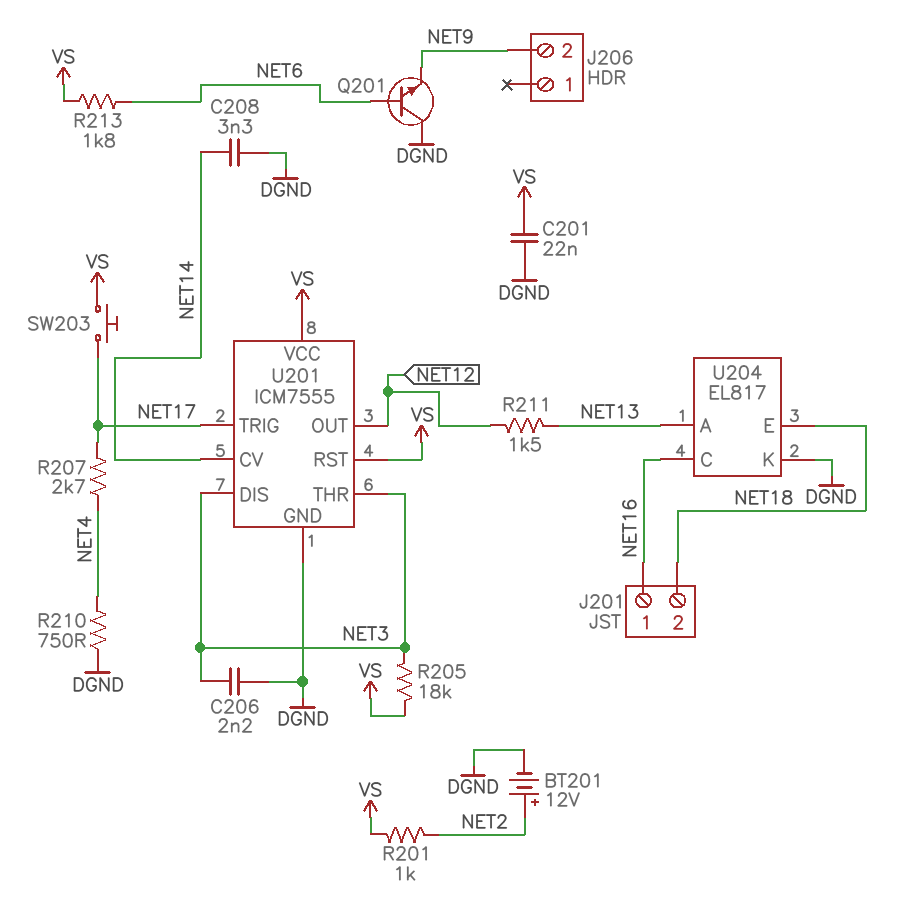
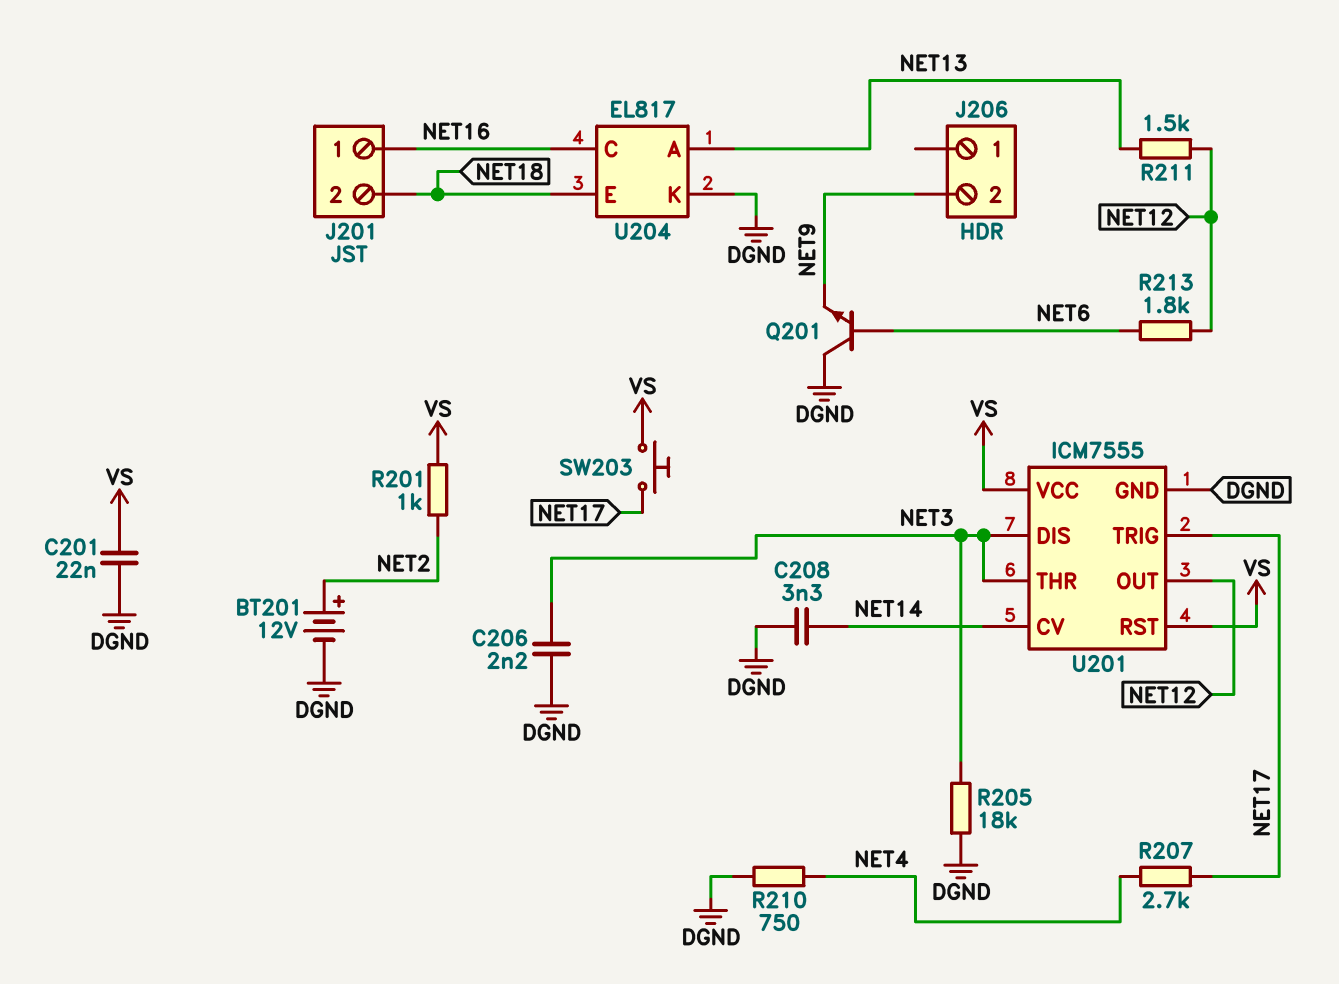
R205: 18k (NET3, VS) -> 18k (DGND, NET3)
R213: 1.8k (NET6, VS) -> 1.8k (NET6, NET12)

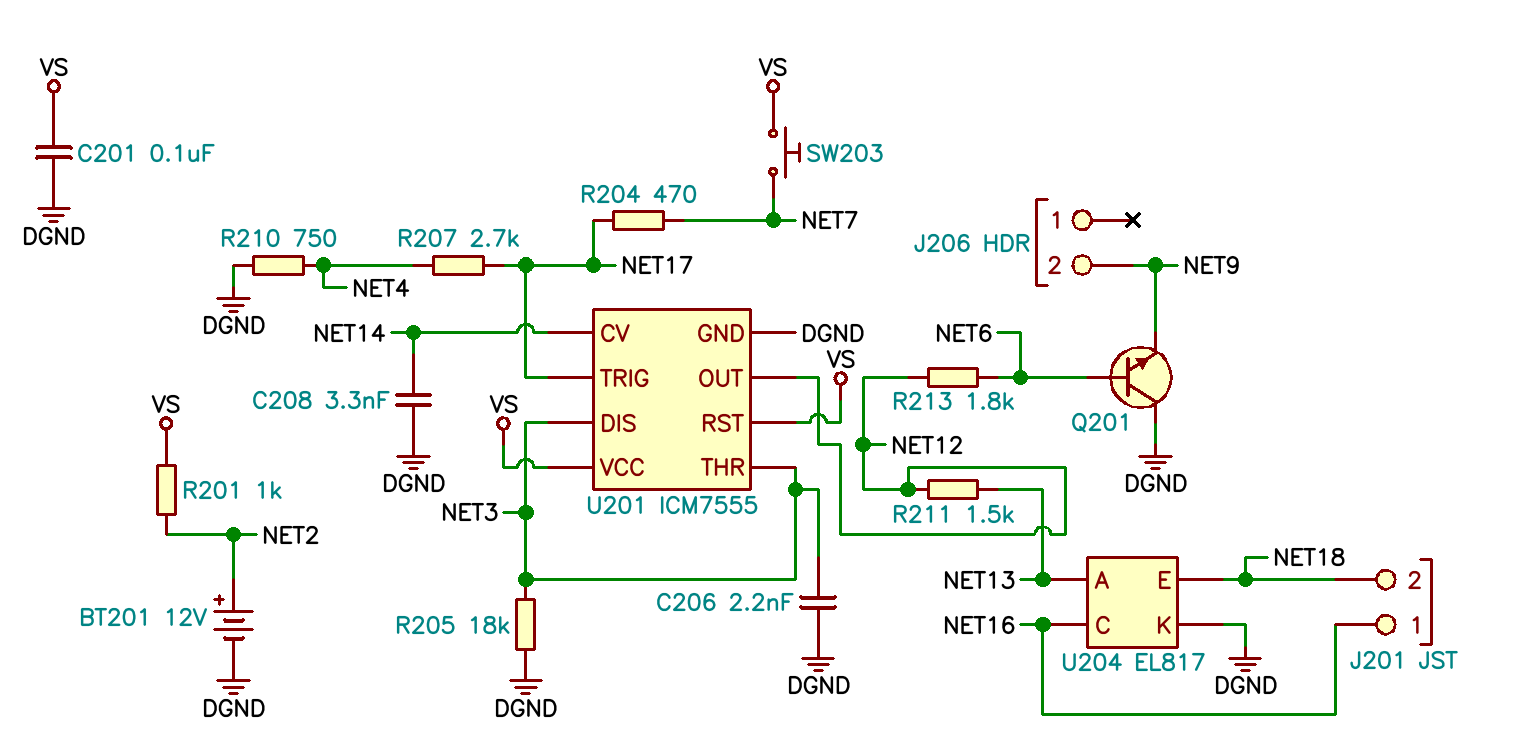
C201: 22nF (DGND, VS) -> 100nF (DGND, VS)
R204: none -> 470 (NET7, NET17)
SW203: button (NET17, VS) -> button (NET7, VS)

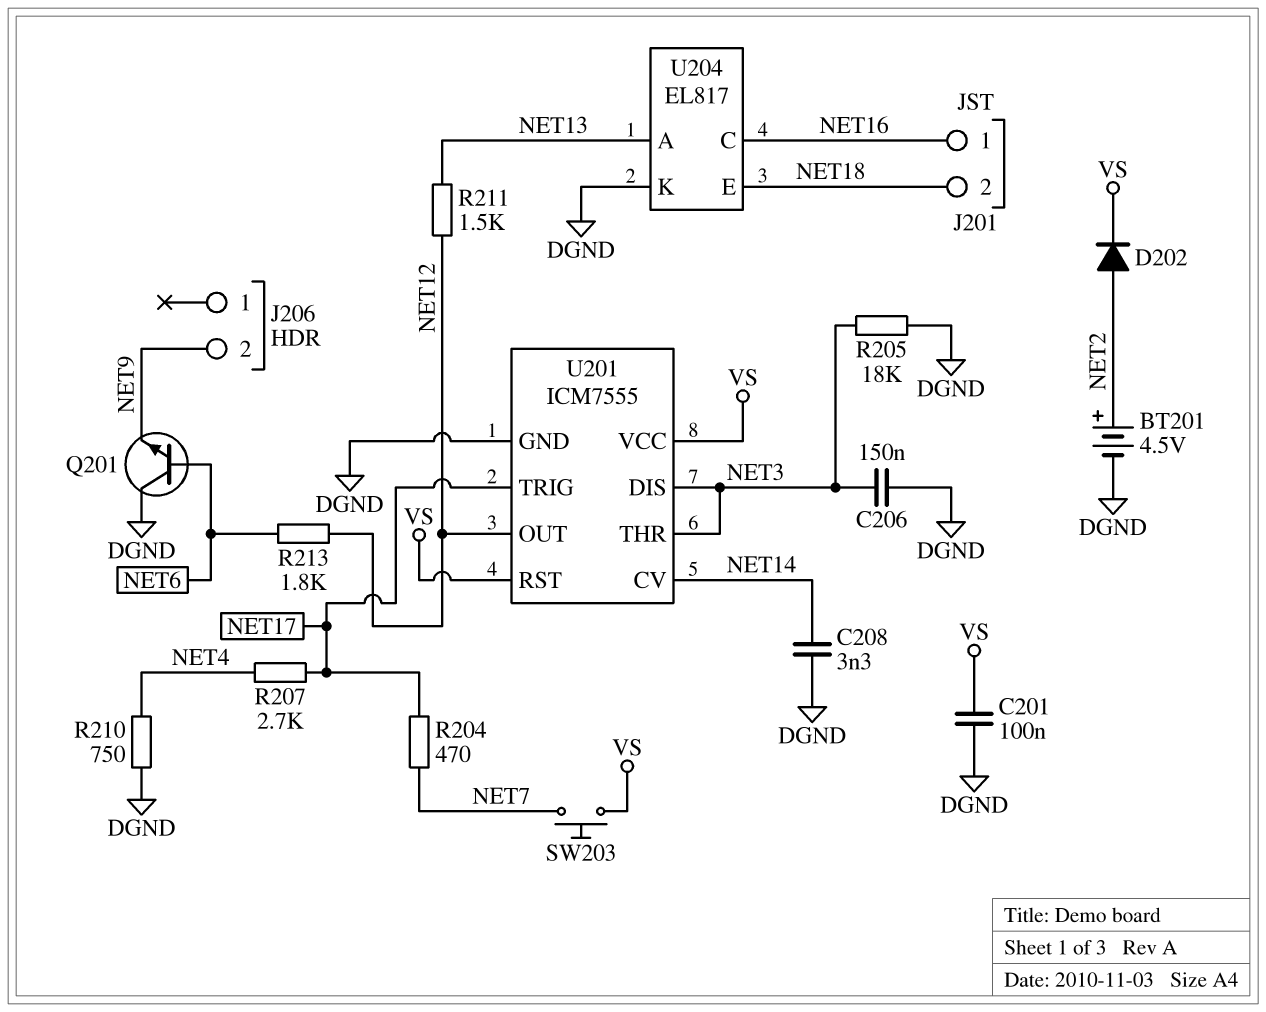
BT201: 12V (plus NET2, minus DGND) -> 4.5V (plus NET2, minus DGND)
C206: 2.2nF (DGND, NET3) -> 150nF (DGND, NET3)
D202: none -> diode (A NET2, K VS)
R201: 1k (NET2, VS) -> none

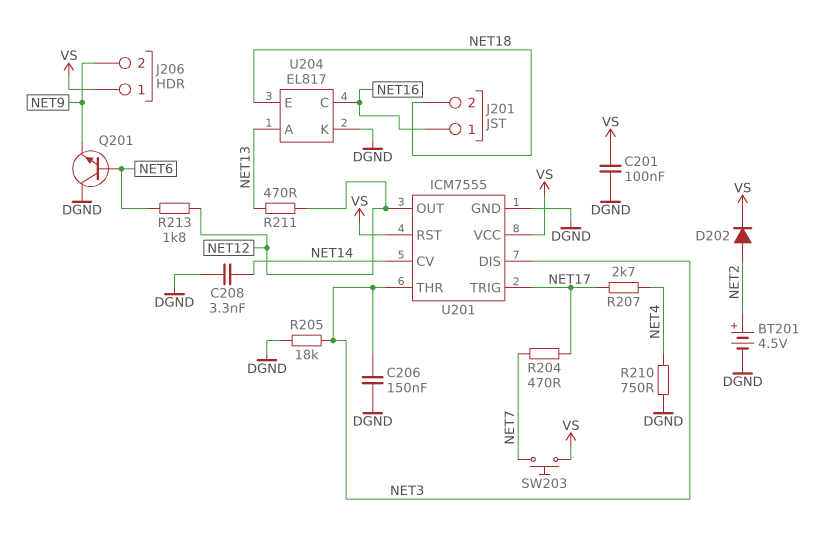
J206 pin 1: none -> VS
R211: 1.5k (NET12, NET13) -> 470 (NET12, NET13)

